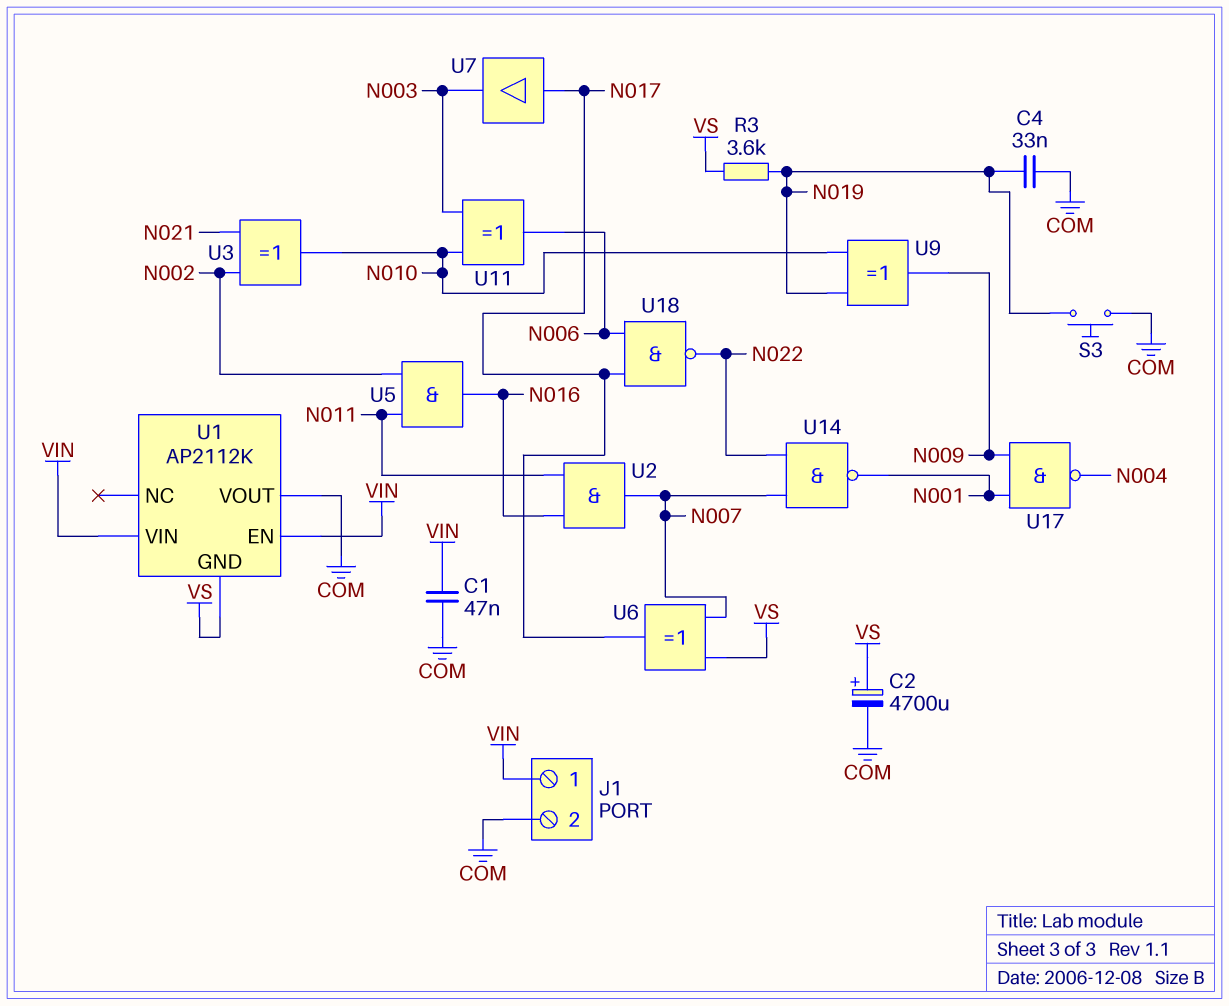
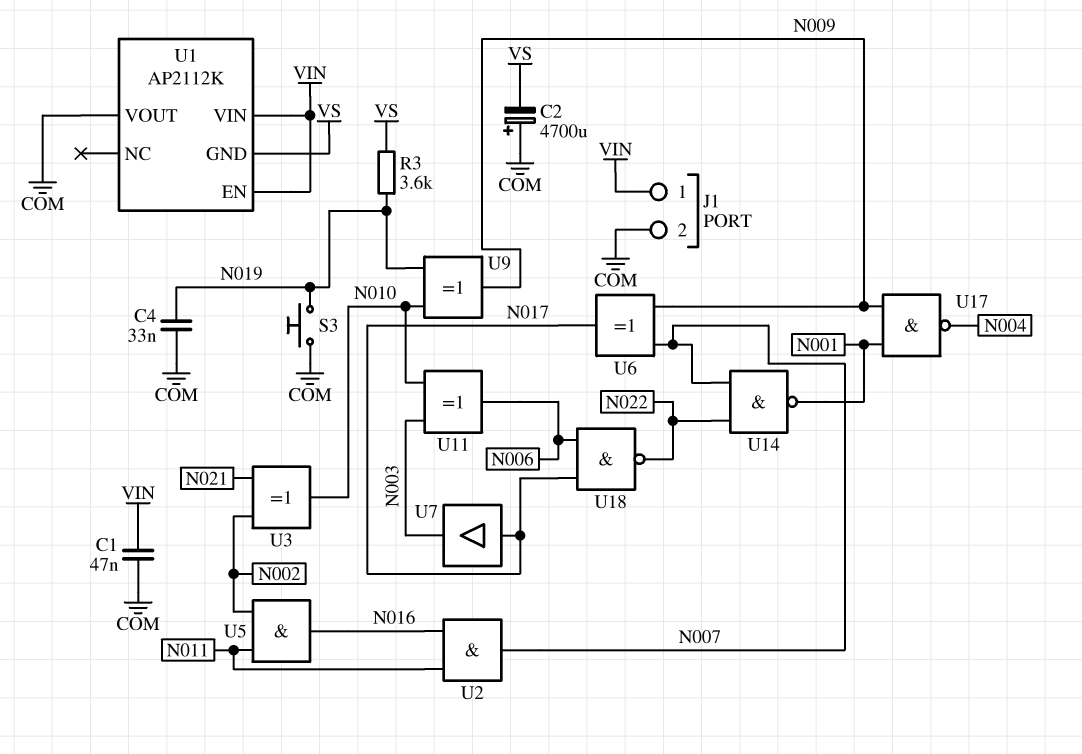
C2: 4700uF (plus VS, minus COM) -> 4700uF (plus COM, minus VS)
U6: XOR (in N007, in VS, out N017) -> XOR (in N007, in N009, out N017)

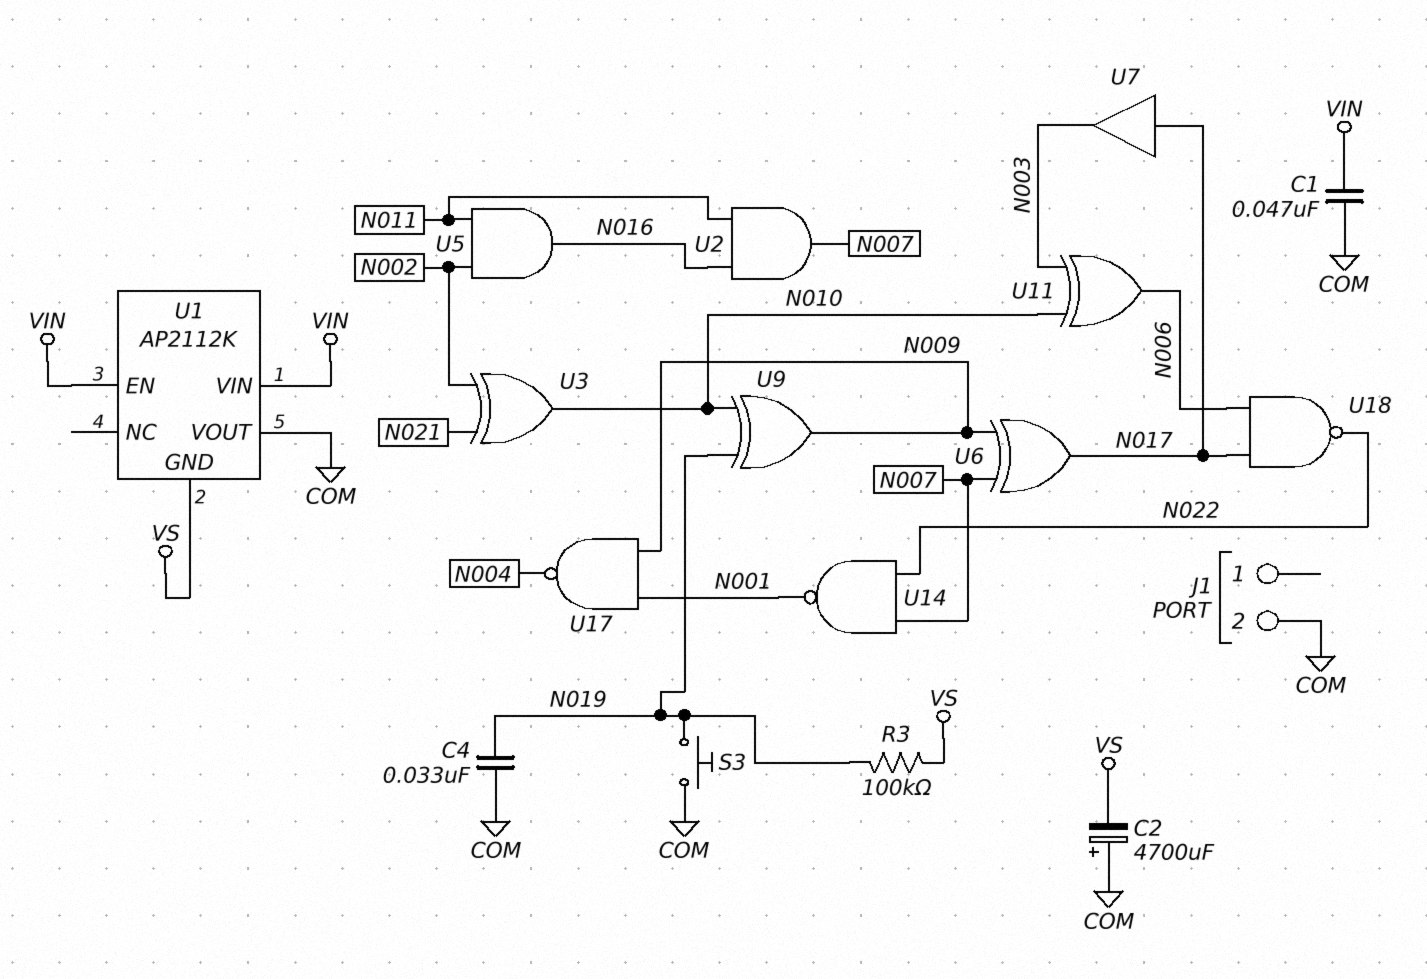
J1 pin 1: VIN -> none
R3: 3.6k (N019, VS) -> 100k (N019, VS)

